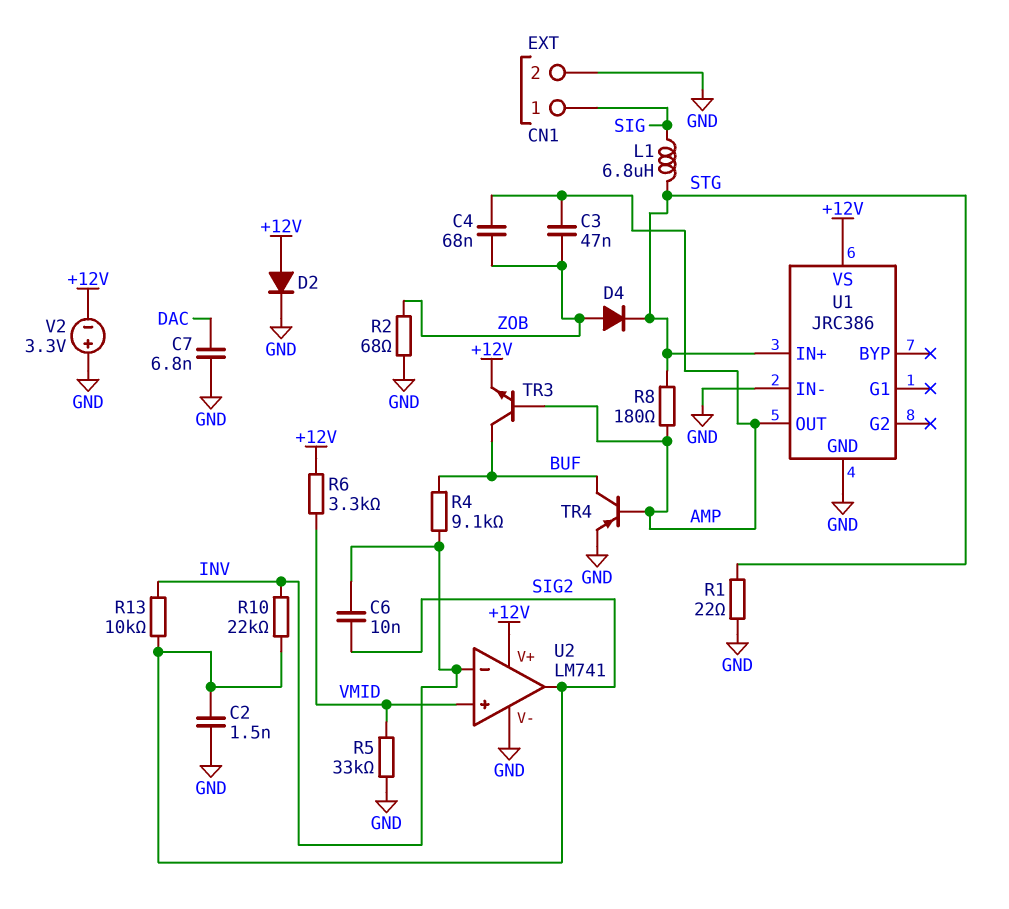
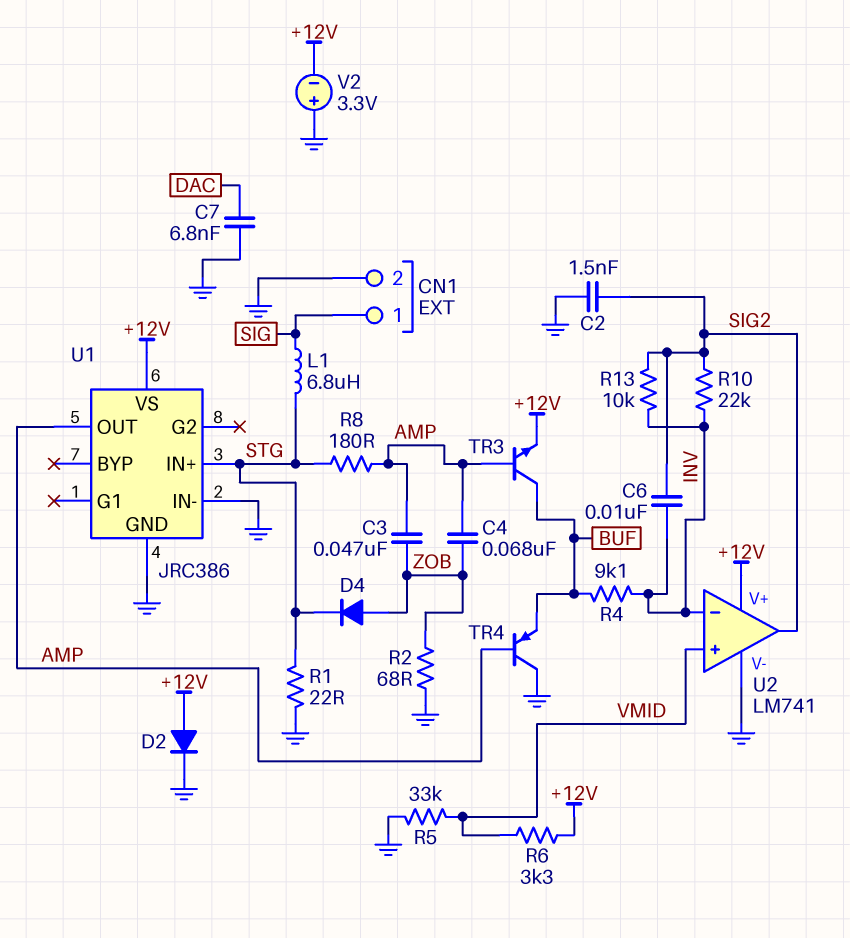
TR4: PNP (B AMP, C BUF, E GND) -> PNP (B AMP, C GND, E BUF)

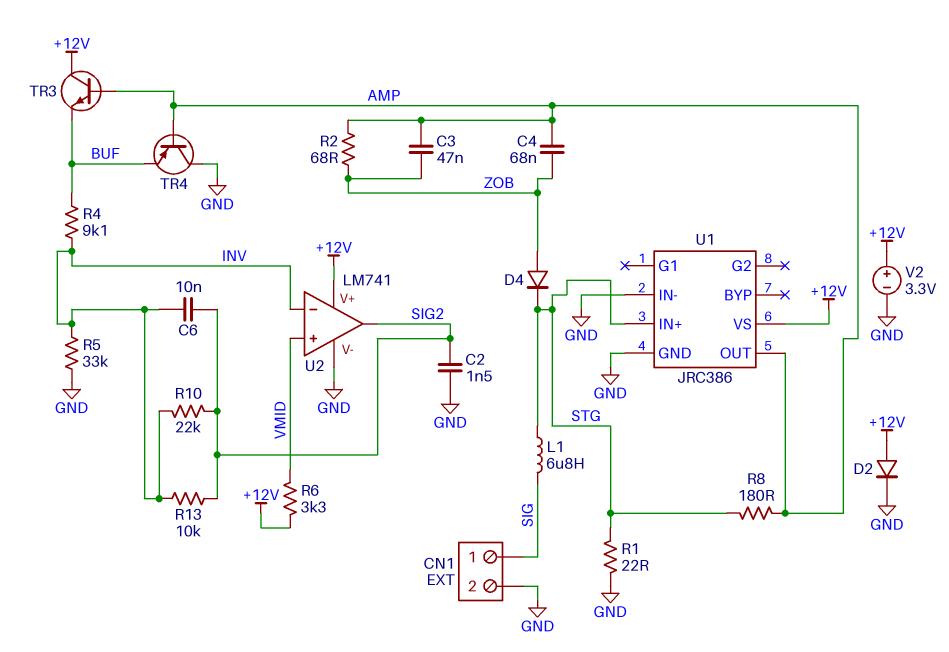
C7: 6.8nF (DAC, GND) -> none
R2: 68 (GND, ZOB) -> 68 (AMP, ZOB)
R5: 33k (GND, VMID) -> 33k (GND, INV)
TR3: NPN (B AMP, C BUF, E +12V) -> NPN (B AMP, C +12V, E BUF)
V2: 3.3V (plus GND, minus +12V) -> 3.3V (plus +12V, minus GND)

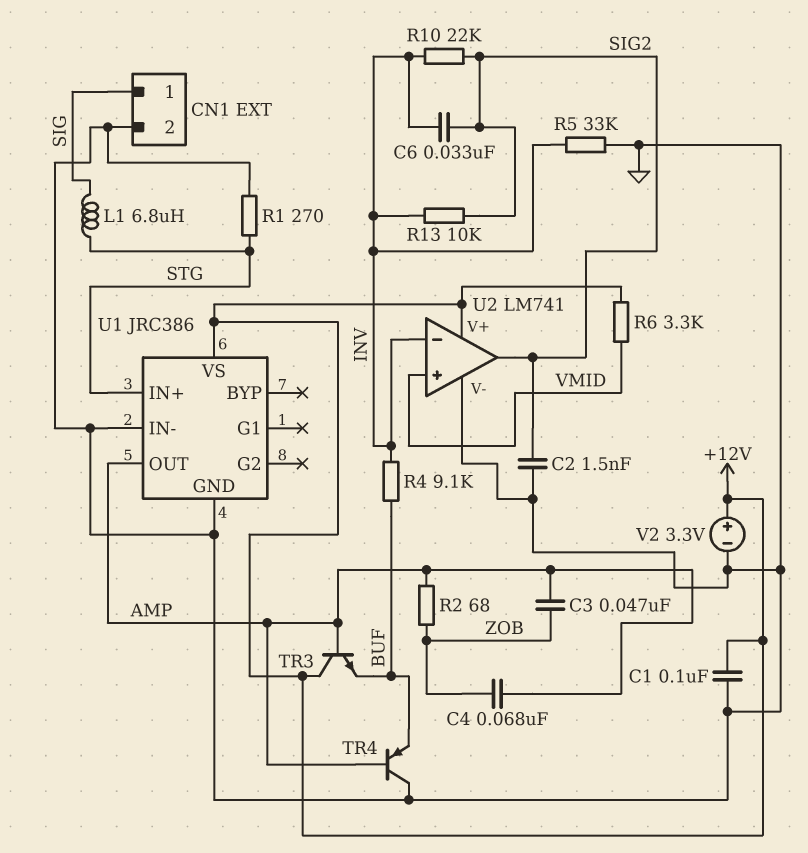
C1: none -> 100nF (+12V, GND)
C6: 10nF (INV, SIG2) -> 33nF (INV, SIG2)
D2: diode (A +12V, K GND) -> none
D4: diode (A ZOB, K STG) -> none
R1: 22 (GND, STG) -> 270 (GND, STG)
R8: 180 (AMP, STG) -> none

